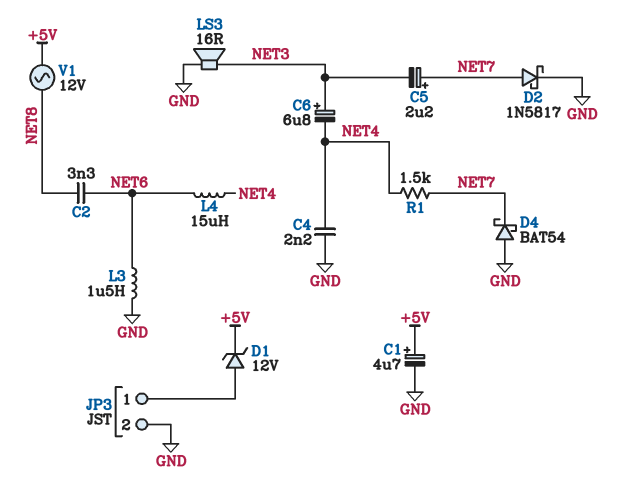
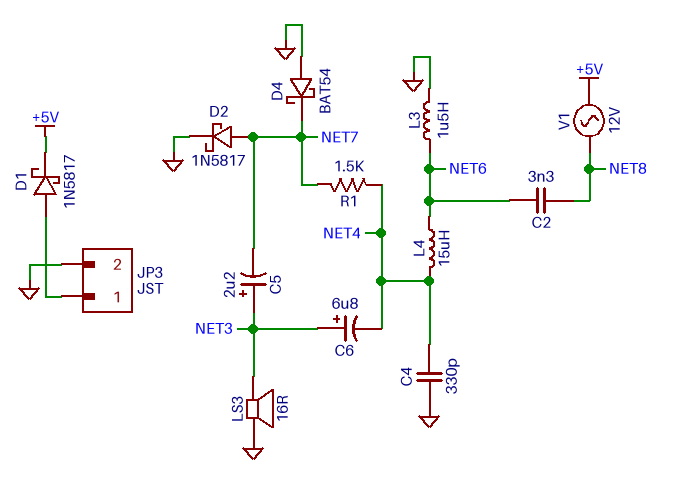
C1: 4.7uF (plus +5V, minus GND) -> none
C4: 2.2nF (GND, NET4) -> 330pF (GND, NET4)
C5: 2.2uF (plus NET7, minus NET3) -> 2.2uF (plus NET3, minus NET7)
D1: zener 12V (A JP3/1, K +5V) -> schottky 1N5817 (A JP3/1, K +5V)

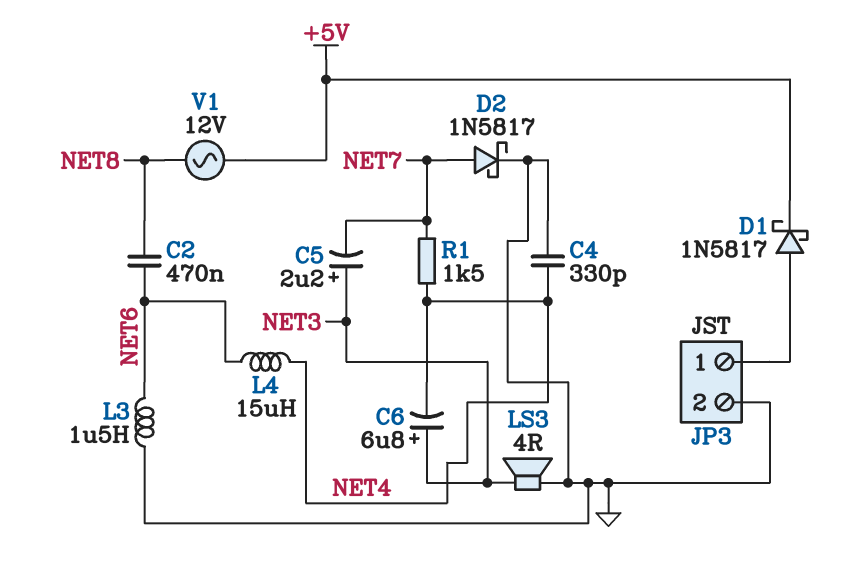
C2: 3.3nF (NET6, NET8) -> 470nF (NET6, NET8)
D4: schottky BAT54 (A GND, K NET7) -> none
LS3: speaker 16R (GND, NET3) -> speaker 4R (GND, NET3)

